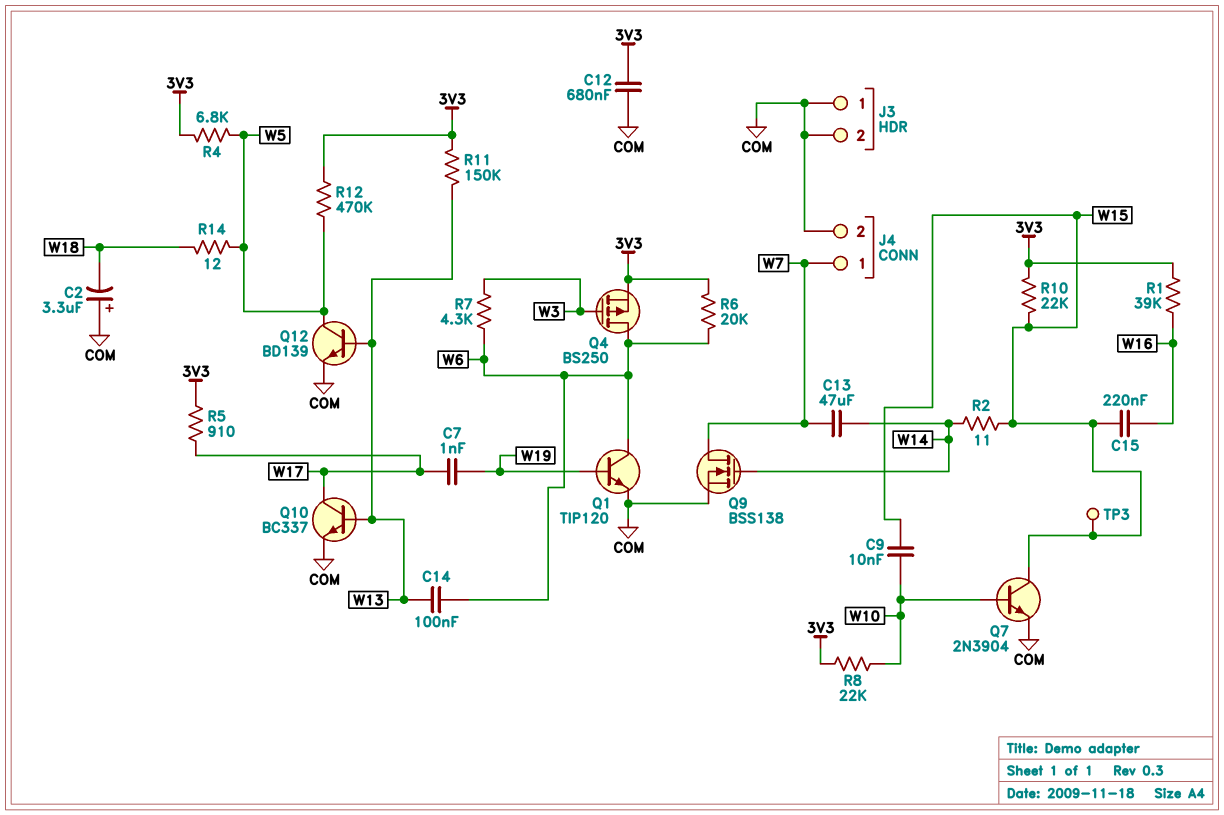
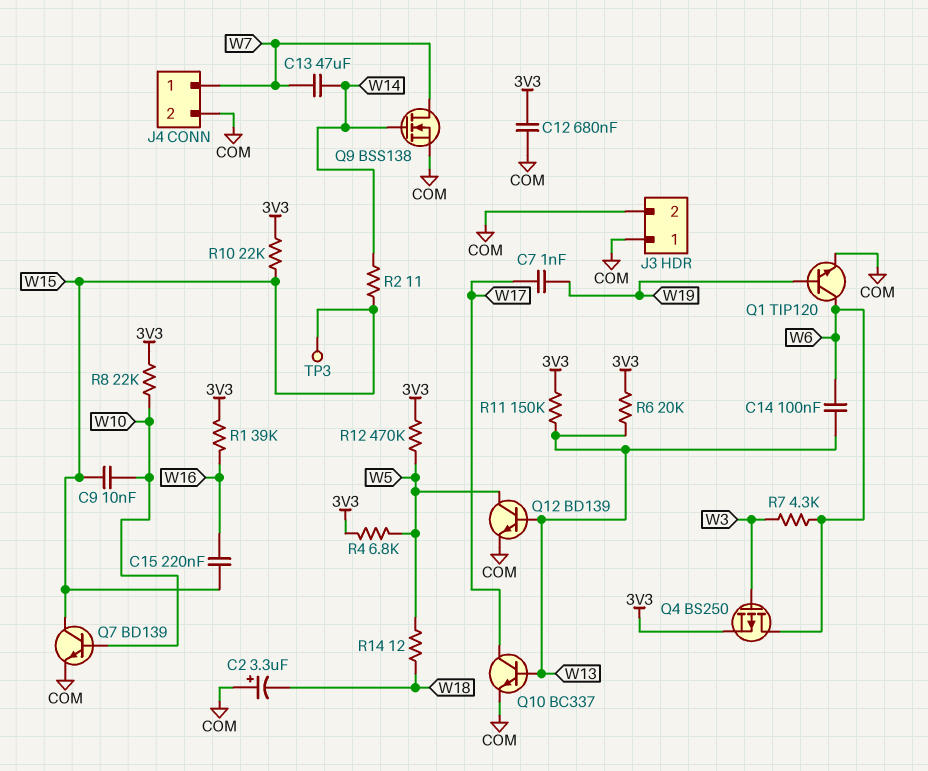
Q7: NPN 2N3904 (B W10, C W15, E COM) -> NPN BD139 (B W10, C W15, E COM)
R5: 910 (3V3, W17) -> none
R6: 20k (3V3, W6) -> 20k (3V3, W13)

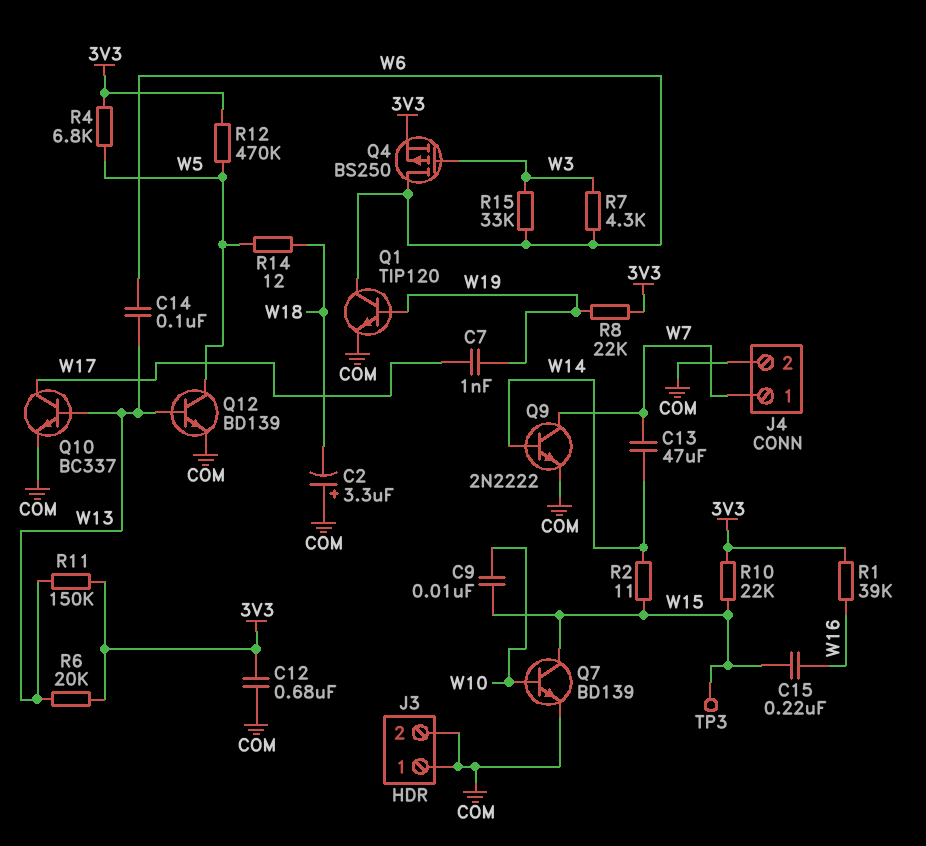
Q9: NMOS BSS138 (G W14, D W7, S COM) -> NPN 2N2222 (B W14, C W7, E COM)
R8: 22k (3V3, W10) -> 22k (3V3, W19)
R15: none -> 33k (W3, W6)

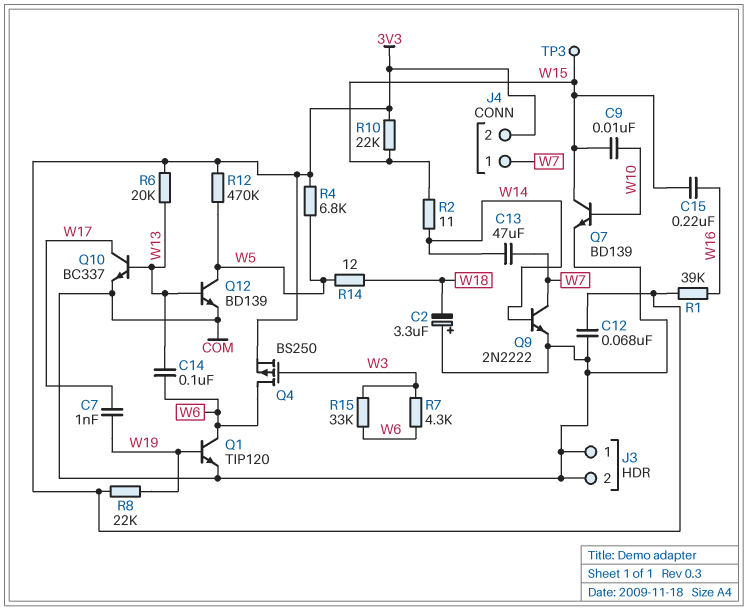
C12: 680nF (3V3, COM) -> 68nF (3V3, COM)
J4 pin 2: COM -> 3V3
R11: 150k (3V3, W13) -> none

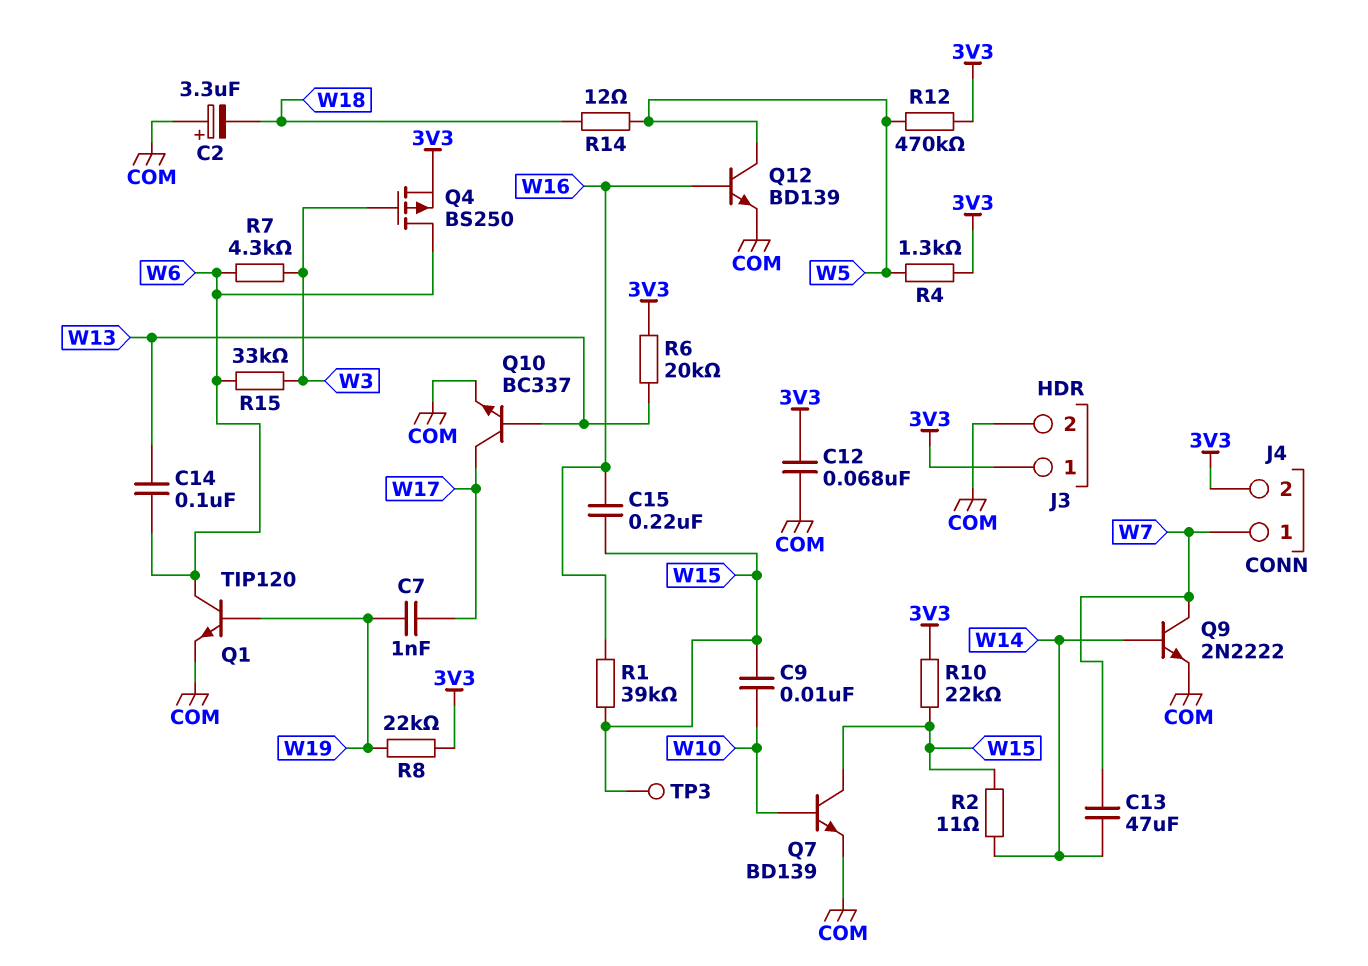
J3 pin 1: COM -> 3V3
Q12: NPN BD139 (B W13, C W5, E COM) -> NPN BD139 (B W16, C W5, E COM)
R1: 39k (3V3, W16) -> 39k (W15, W16)
R4: 6.8k (3V3, W5) -> 1.3k (3V3, W5)

